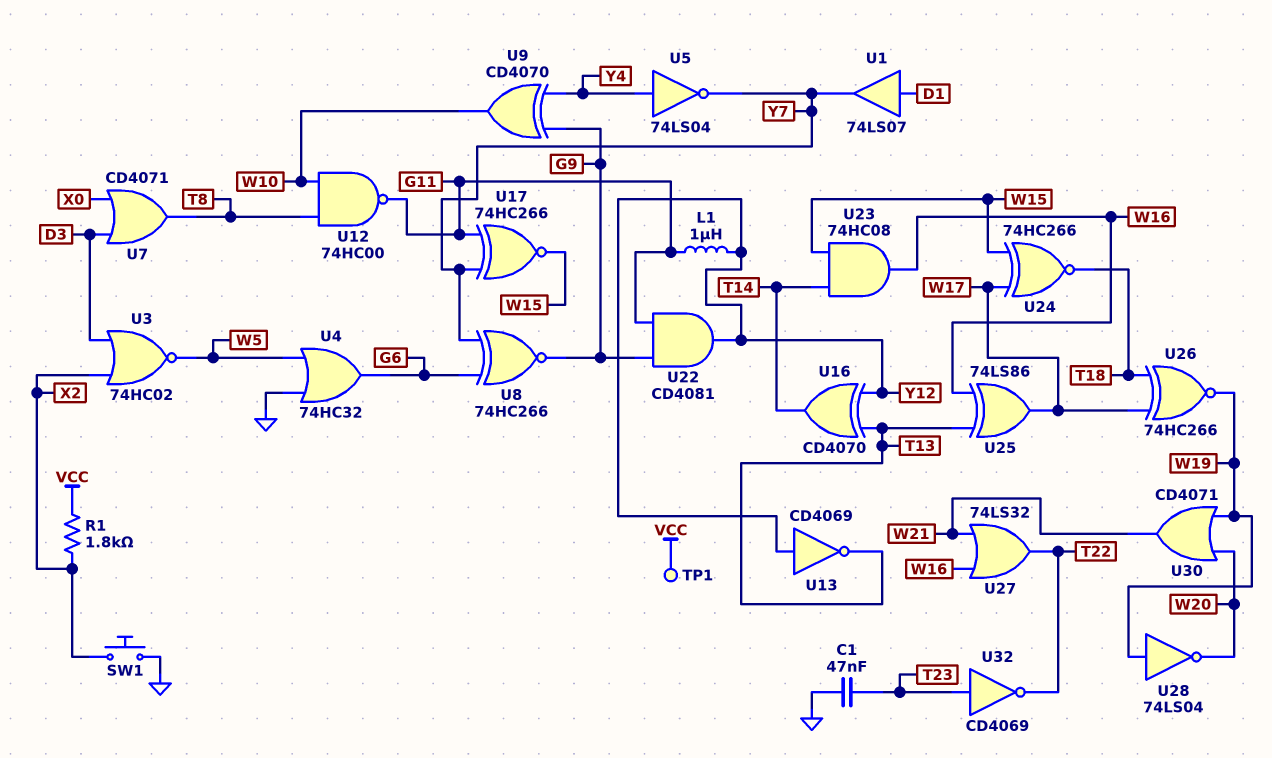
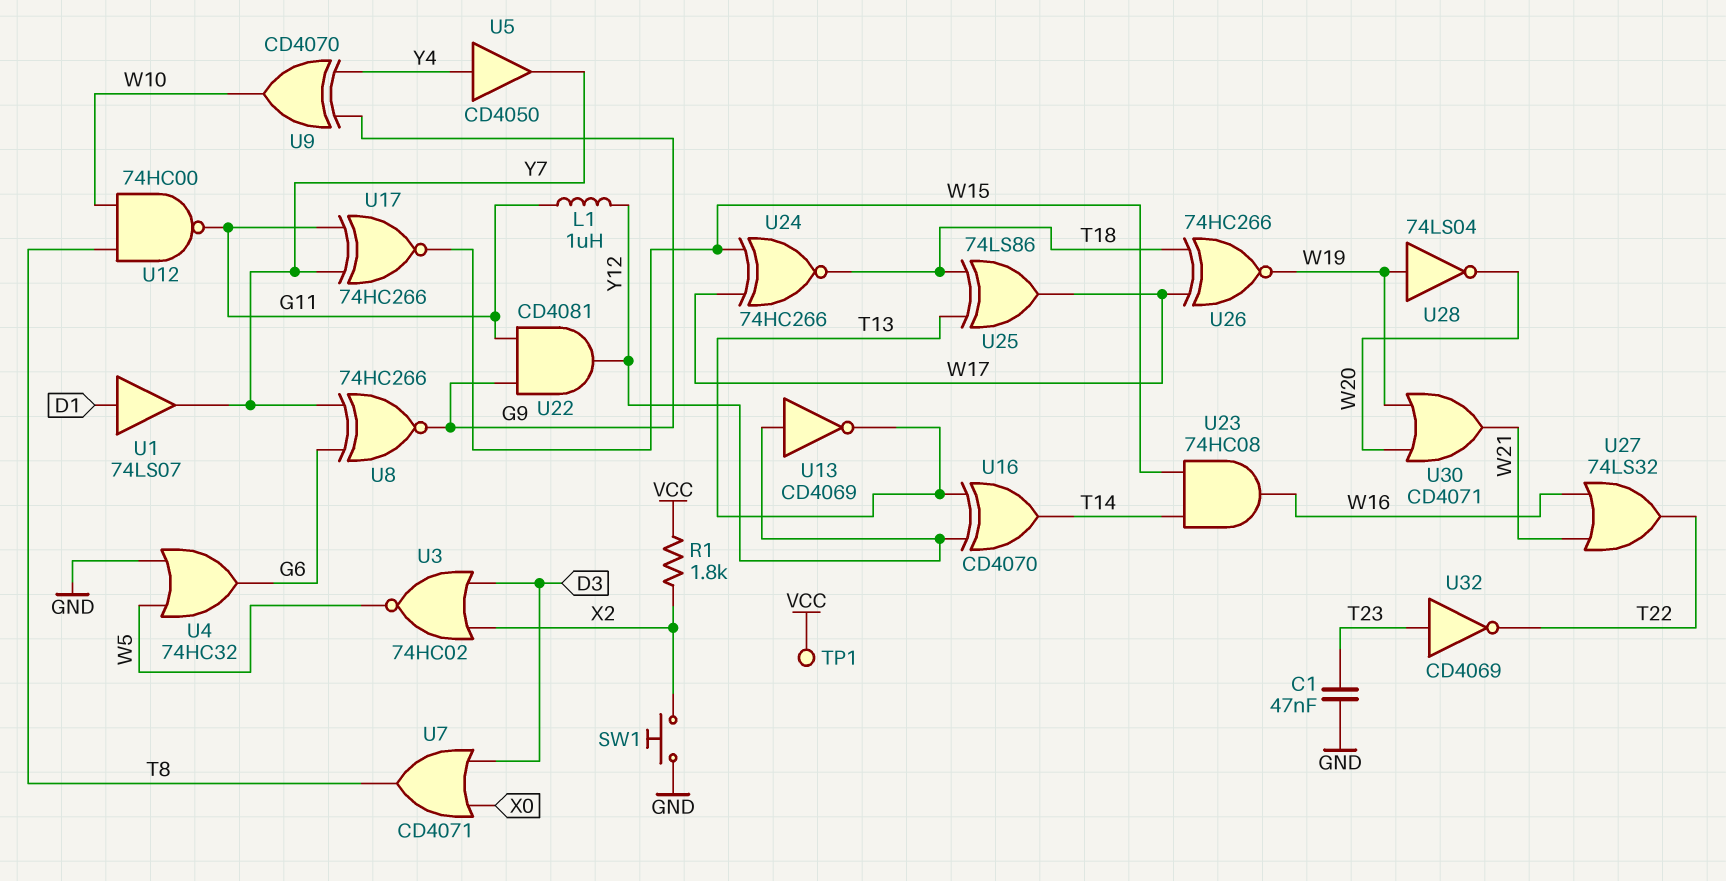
U5: NOT 74LS04 (in Y4, out Y7) -> buffer CD4050 (in Y4, out Y7)
U25: XOR 74LS86 (in T13, in W16, out W17) -> XOR 74LS86 (in T13, in T18, out W17)

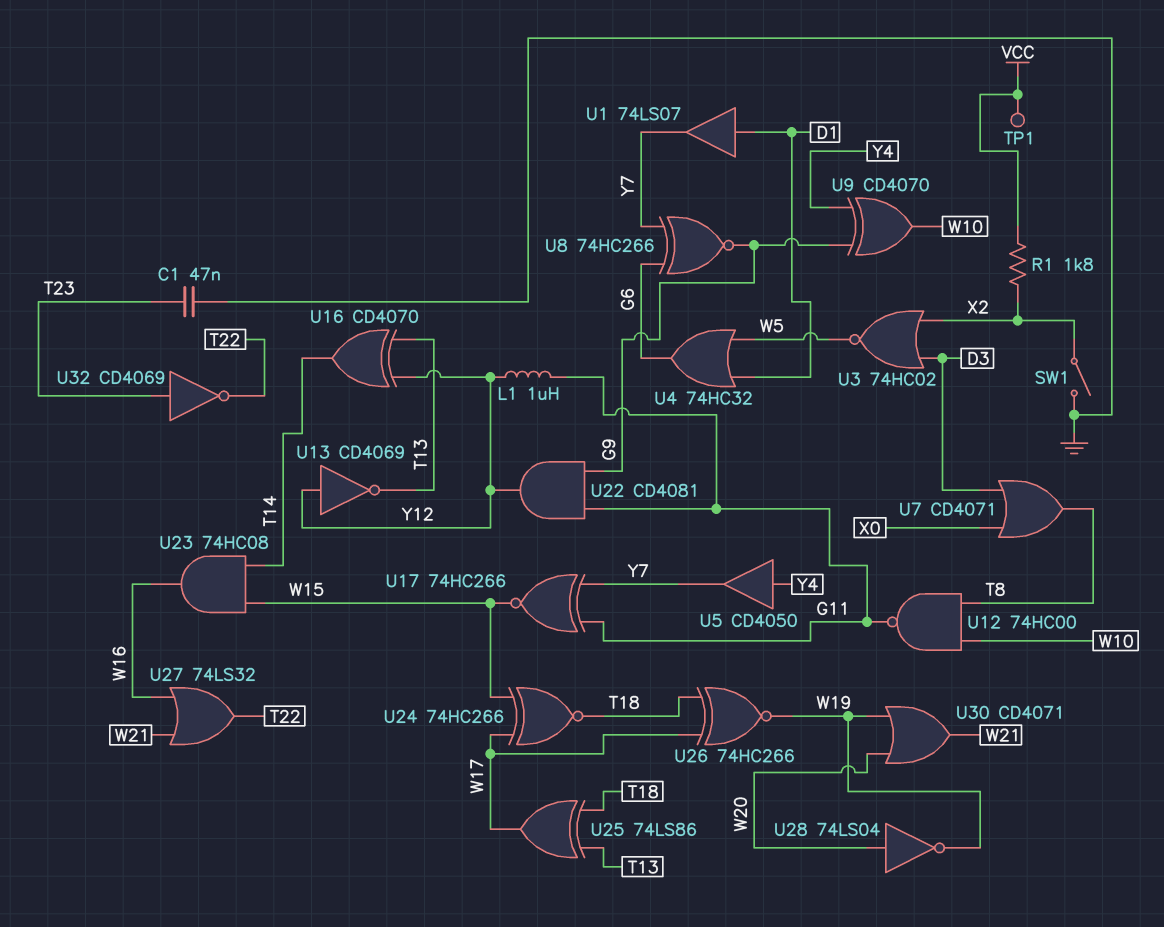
SW1: button (GND, X2) -> switch (GND, X2)
U4: OR 74HC32 (in GND, in W5, out G6) -> OR 74HC32 (in D1, in W5, out G6)
U28: NOT 74LS04 (in W19, out W20) -> NOT 74LS04 (in W20, out W19)

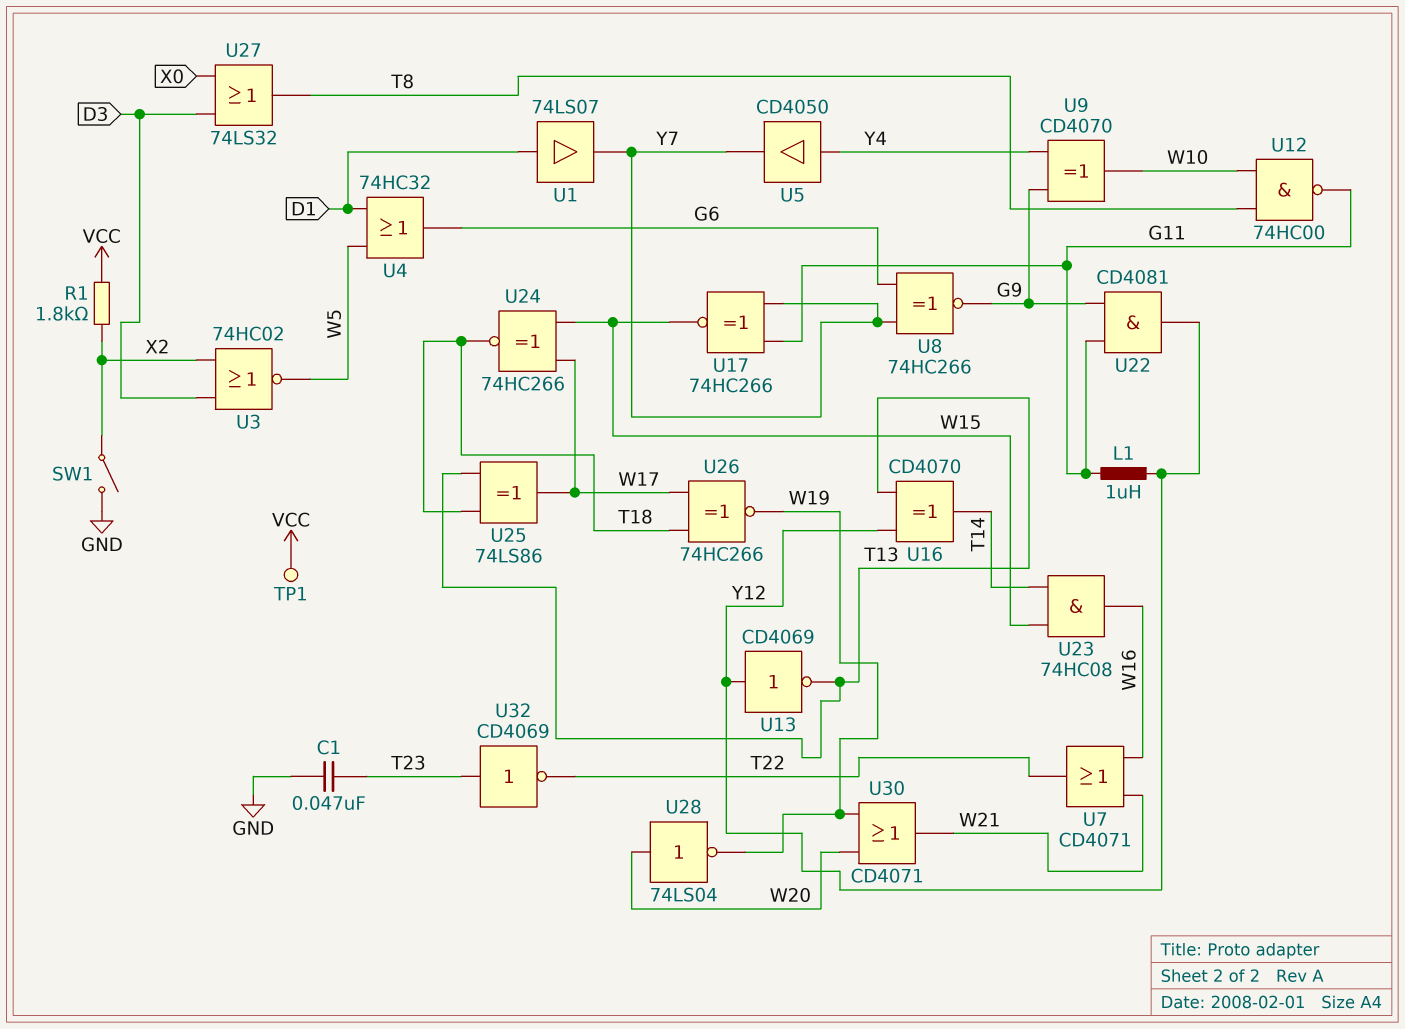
U7: OR CD4071 (in D3, in X0, out T8) -> OR CD4071 (in W16, in W21, out T22)
U27: OR 74LS32 (in W16, in W21, out T22) -> OR 74LS32 (in D3, in X0, out T8)

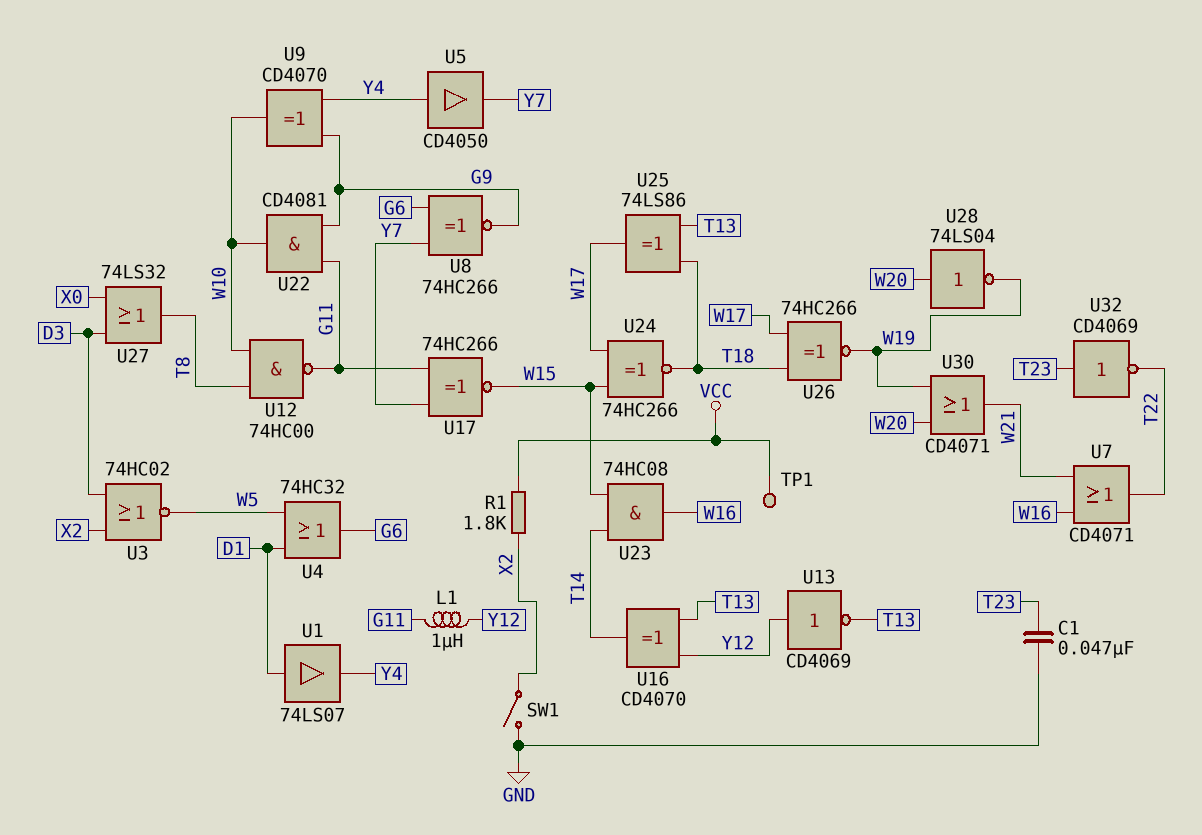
U1: buffer 74LS07 (in D1, out Y7) -> buffer 74LS07 (in D1, out Y4)
U22: AND CD4081 (in G9, in G11, out Y12) -> AND CD4081 (in G9, in G11, out W10)

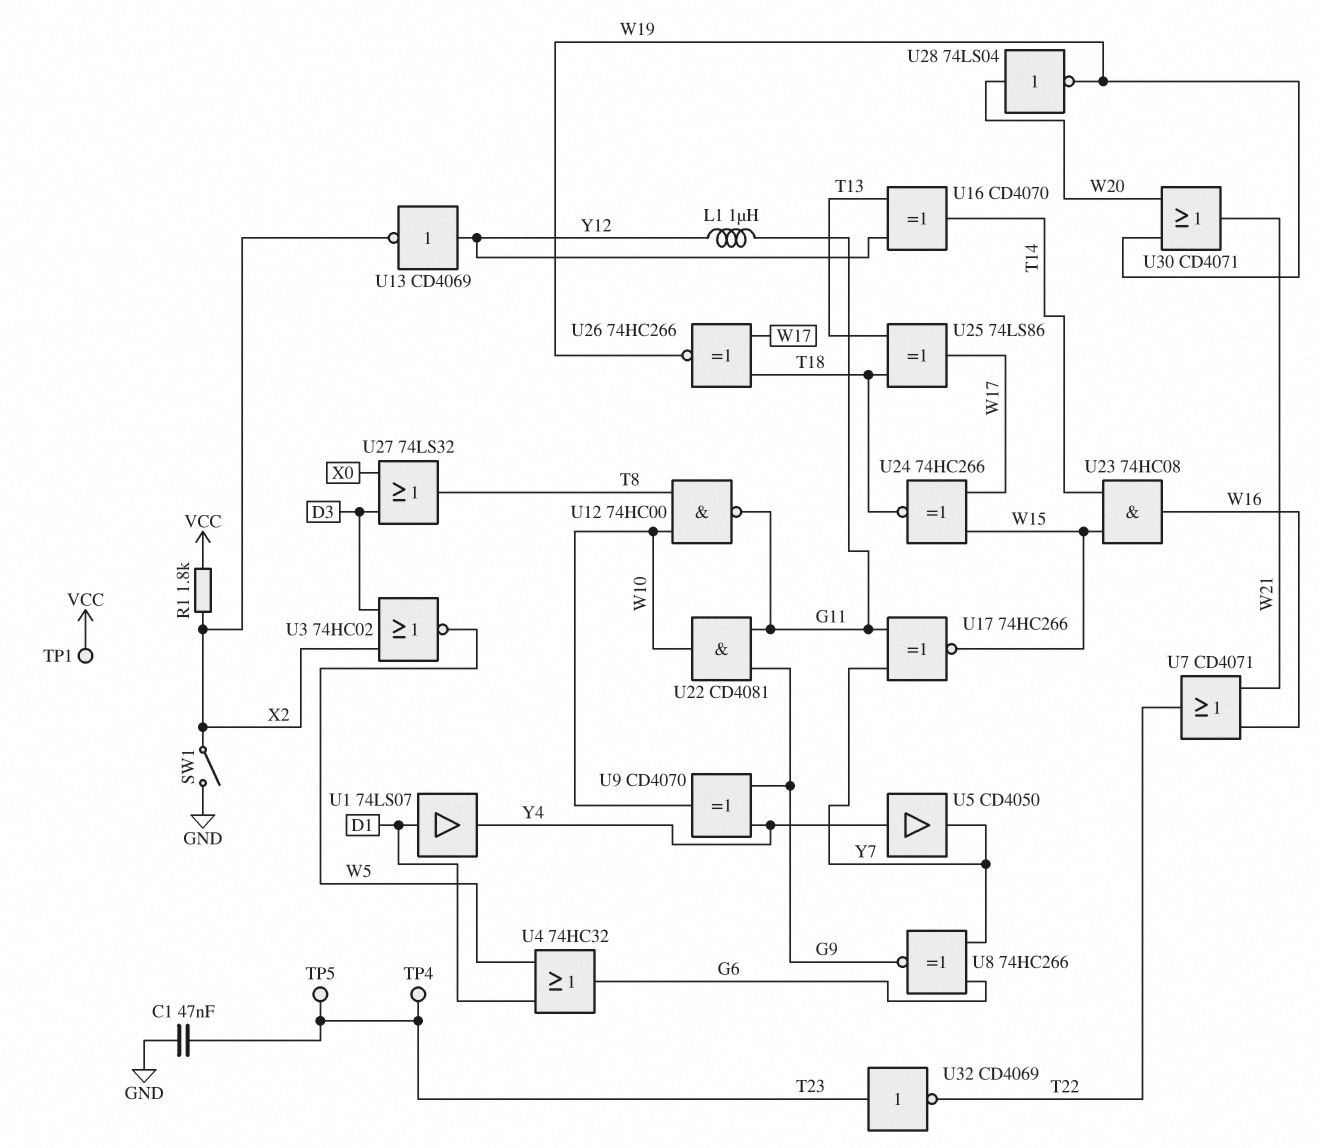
TP4: none -> test point (T23)
TP5: none -> test point (T23)
U13: NOT CD4069 (in Y12, out T13) -> NOT CD4069 (in Y12, out X2)

